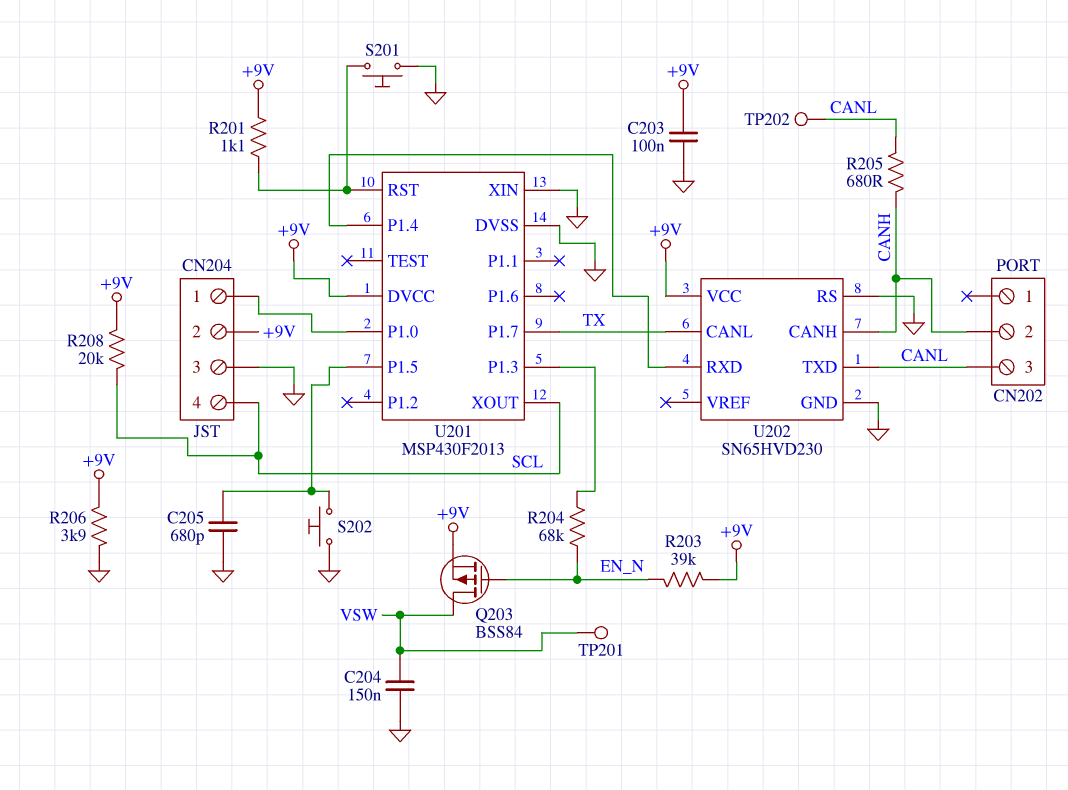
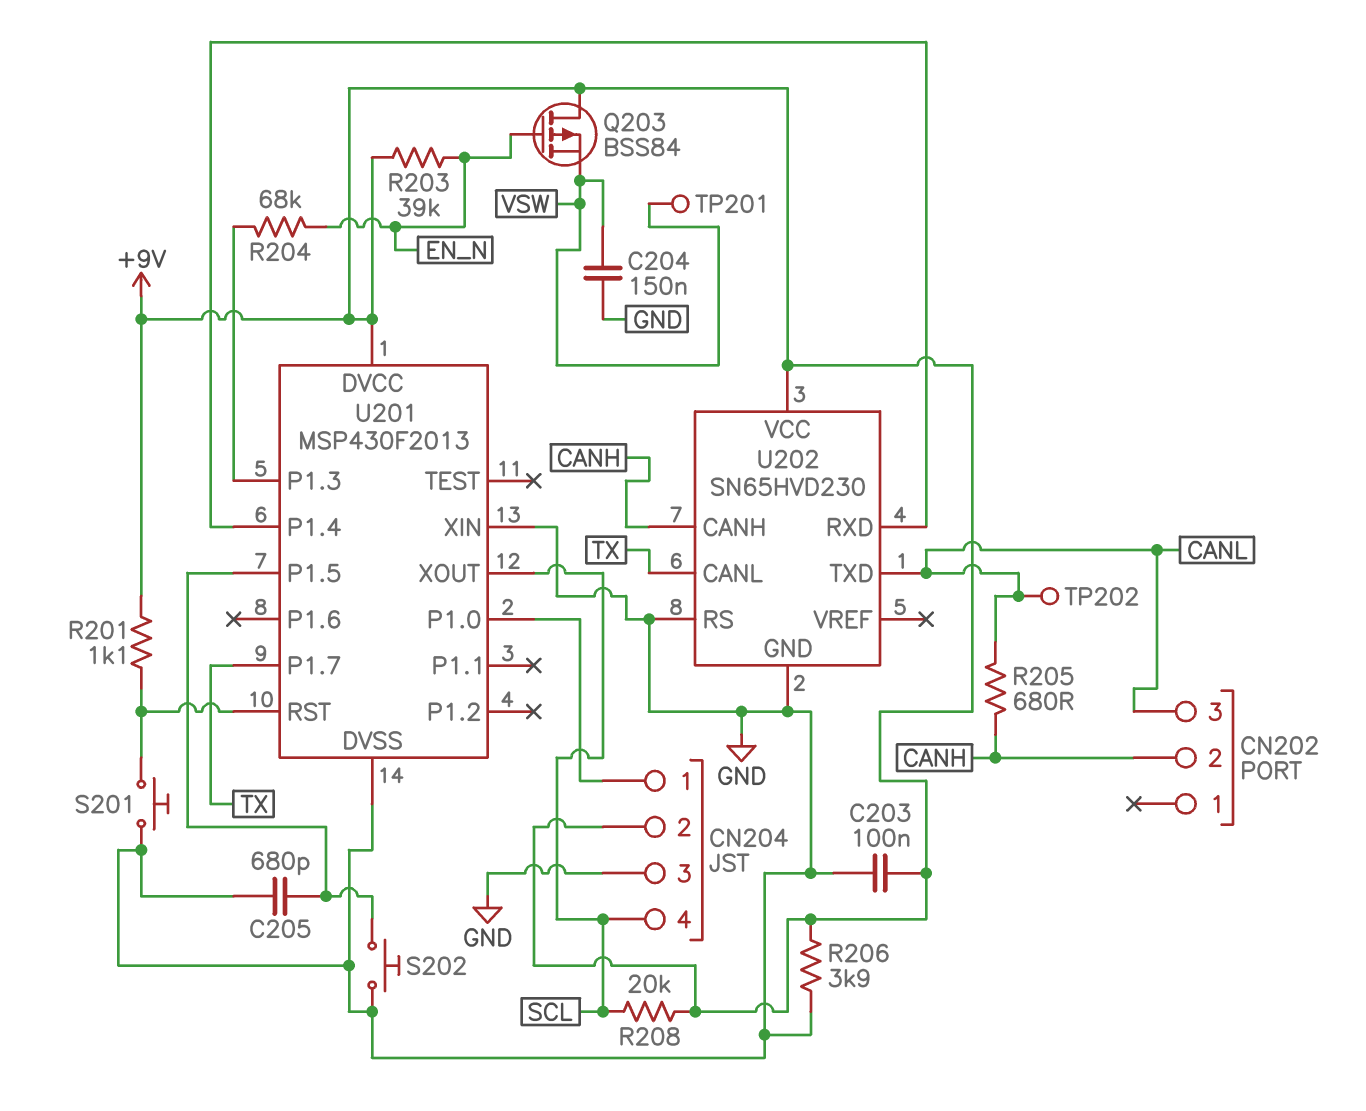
Q203: PMOS BSS84 (G EN_N, D VSW, S +9V) -> PMOS BSS84 (G EN_N, D +9V, S VSW)

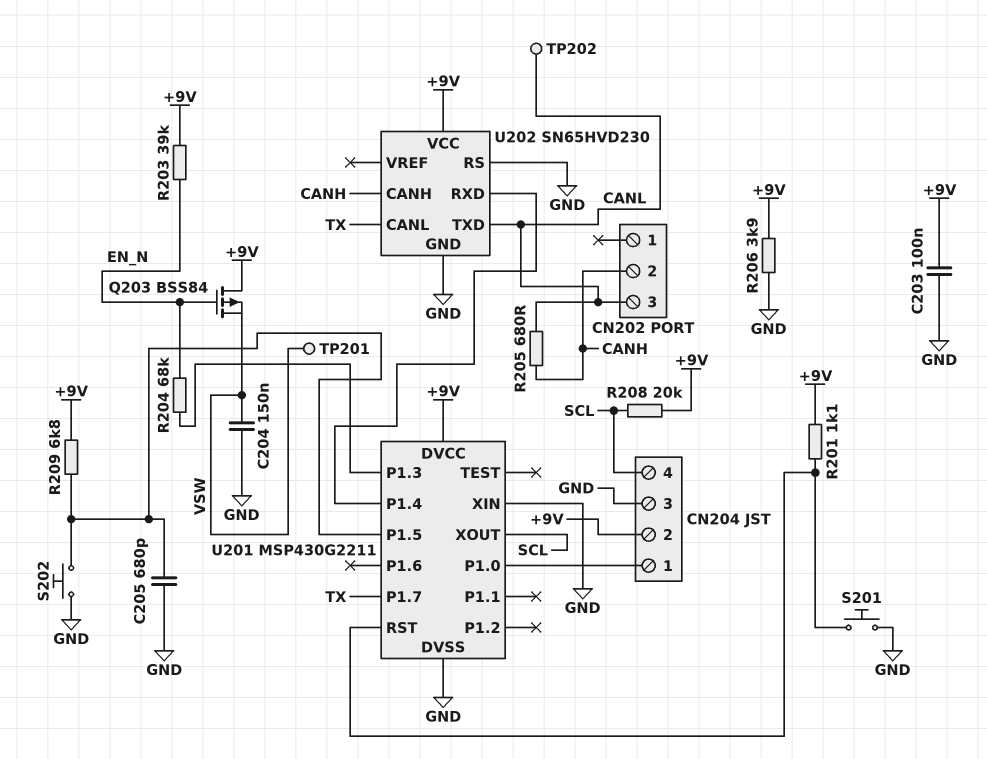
R209: none -> 6.8k (+9V, U201/P1.5)
U201: MSP430F2013 -> MSP430G2211

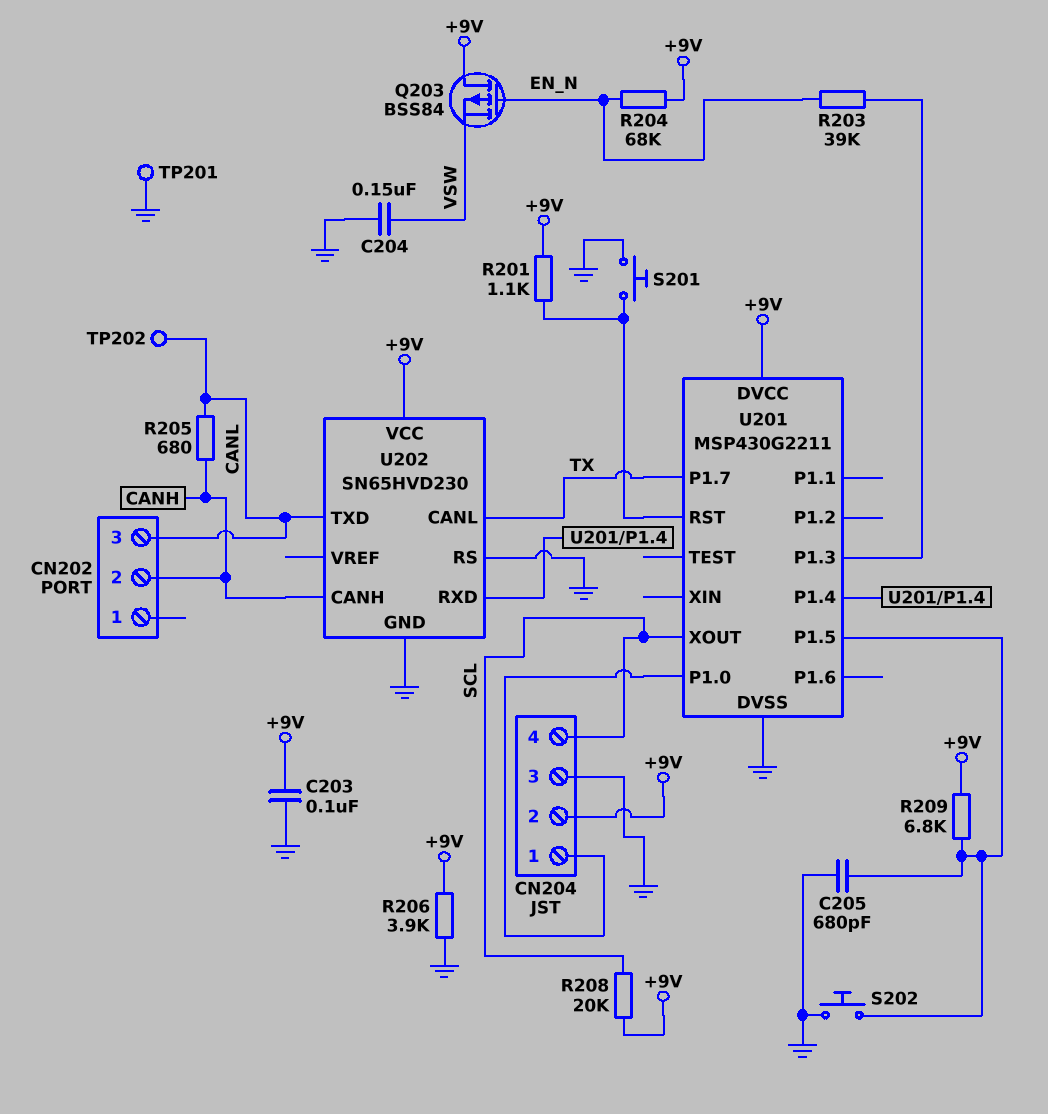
R203: 39k (+9V, EN_N) -> 39k (EN_N, U201/P1.3)
R204: 68k (EN_N, U201/P1.3) -> 68k (+9V, EN_N)
TP201: test point (VSW) -> test point (GND)
U201 pin XIN: GND -> none

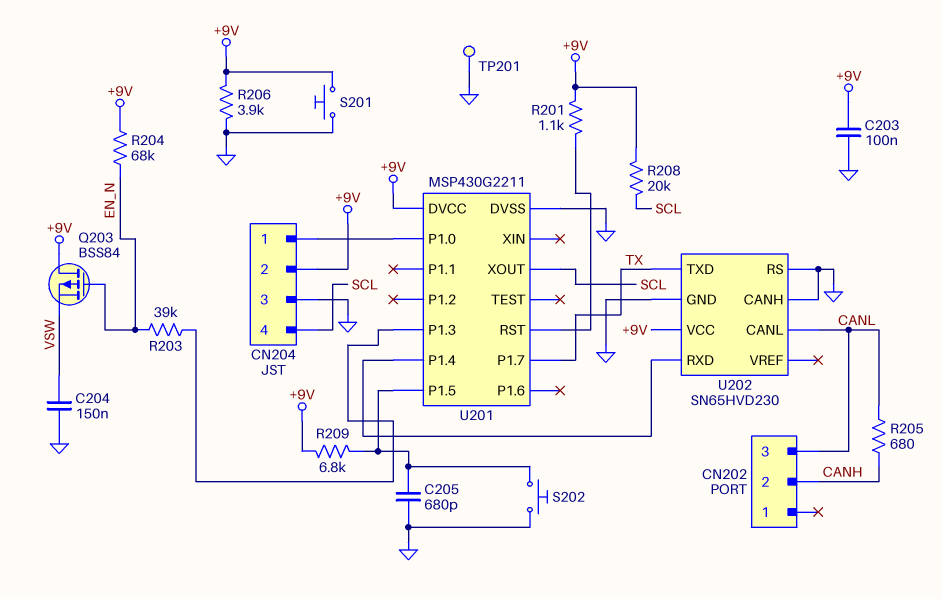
S201: button (GND, U201/RST) -> button (+9V, GND)
TP202: test point (CANL) -> none
U202 pin CANH: CANH -> GND
U202 pin CANL: TX -> CANL
U202 pin TXD: CANL -> TX

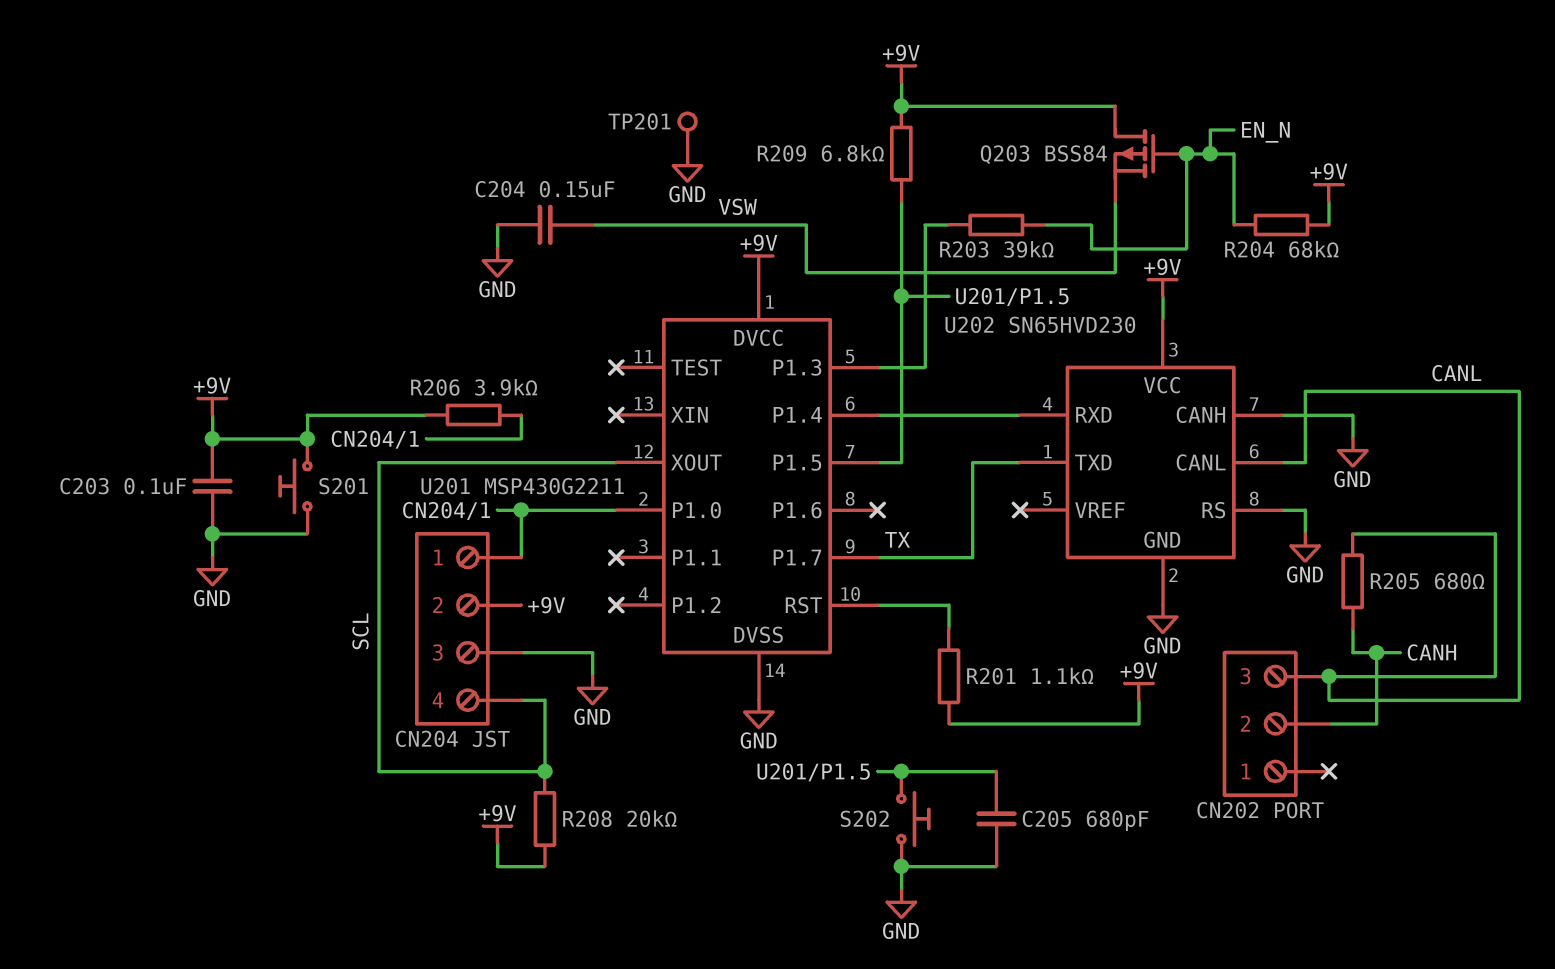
R206: 3.9k (+9V, GND) -> 3.9k (+9V, CN204/1)

